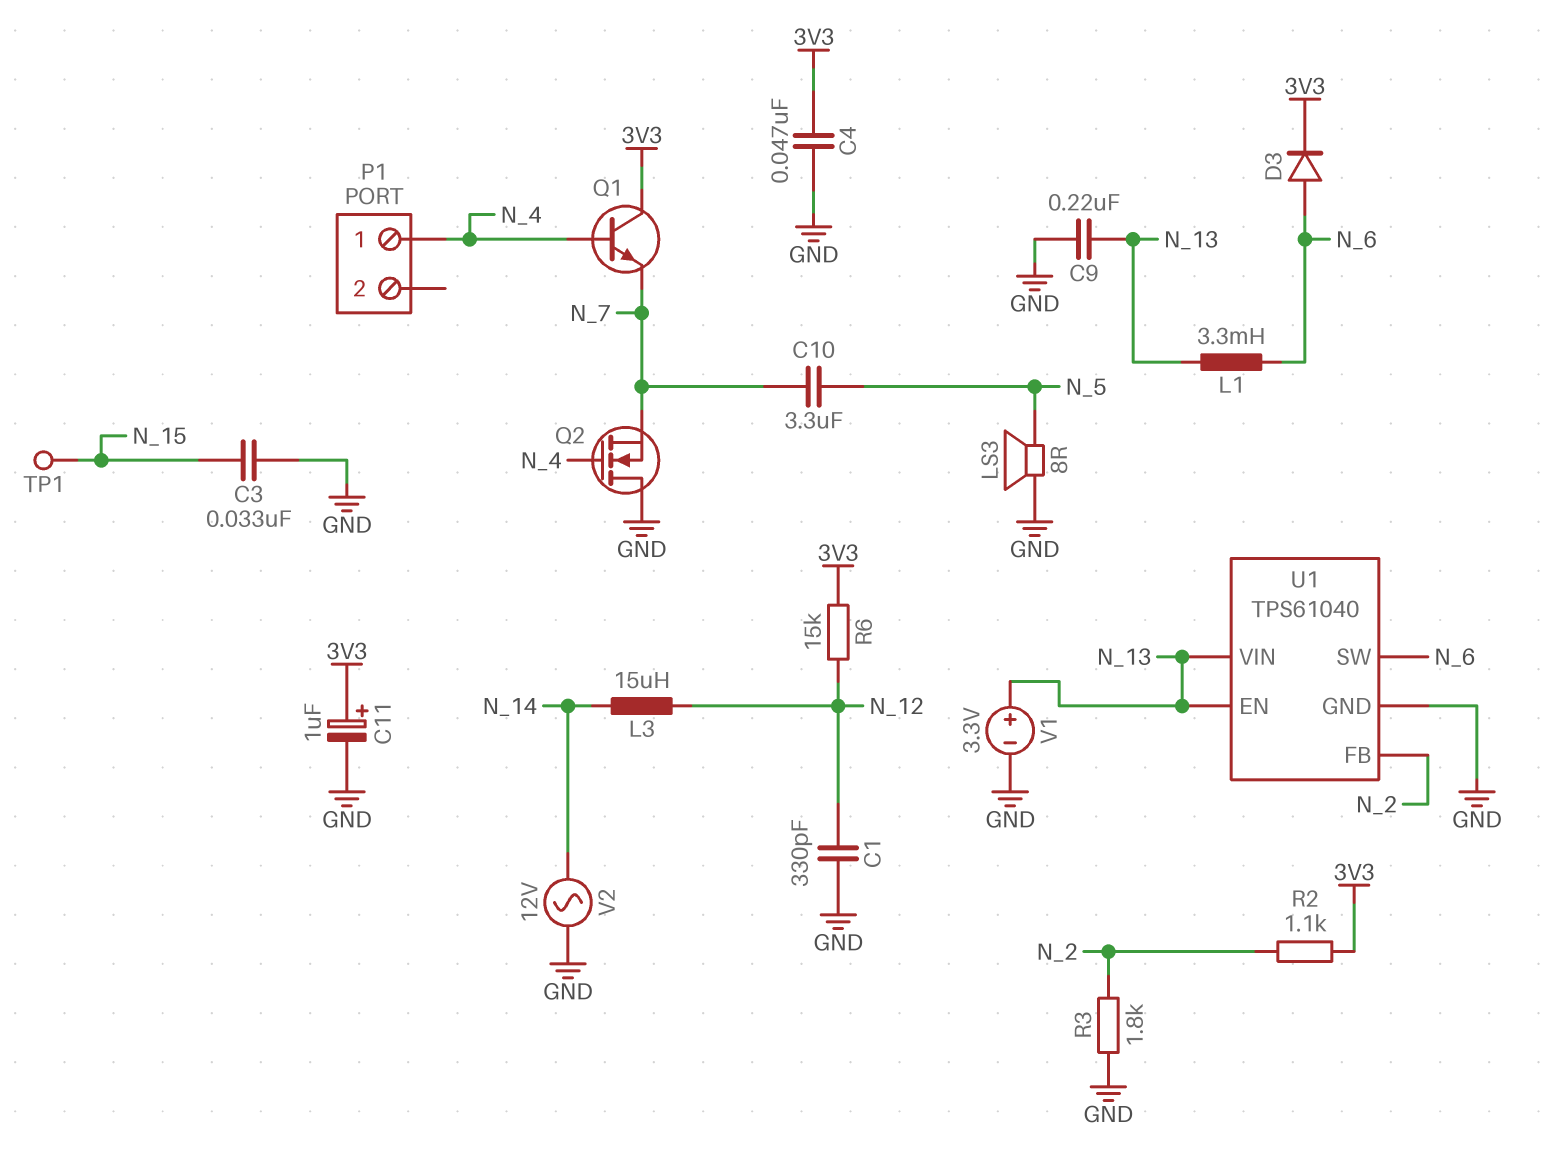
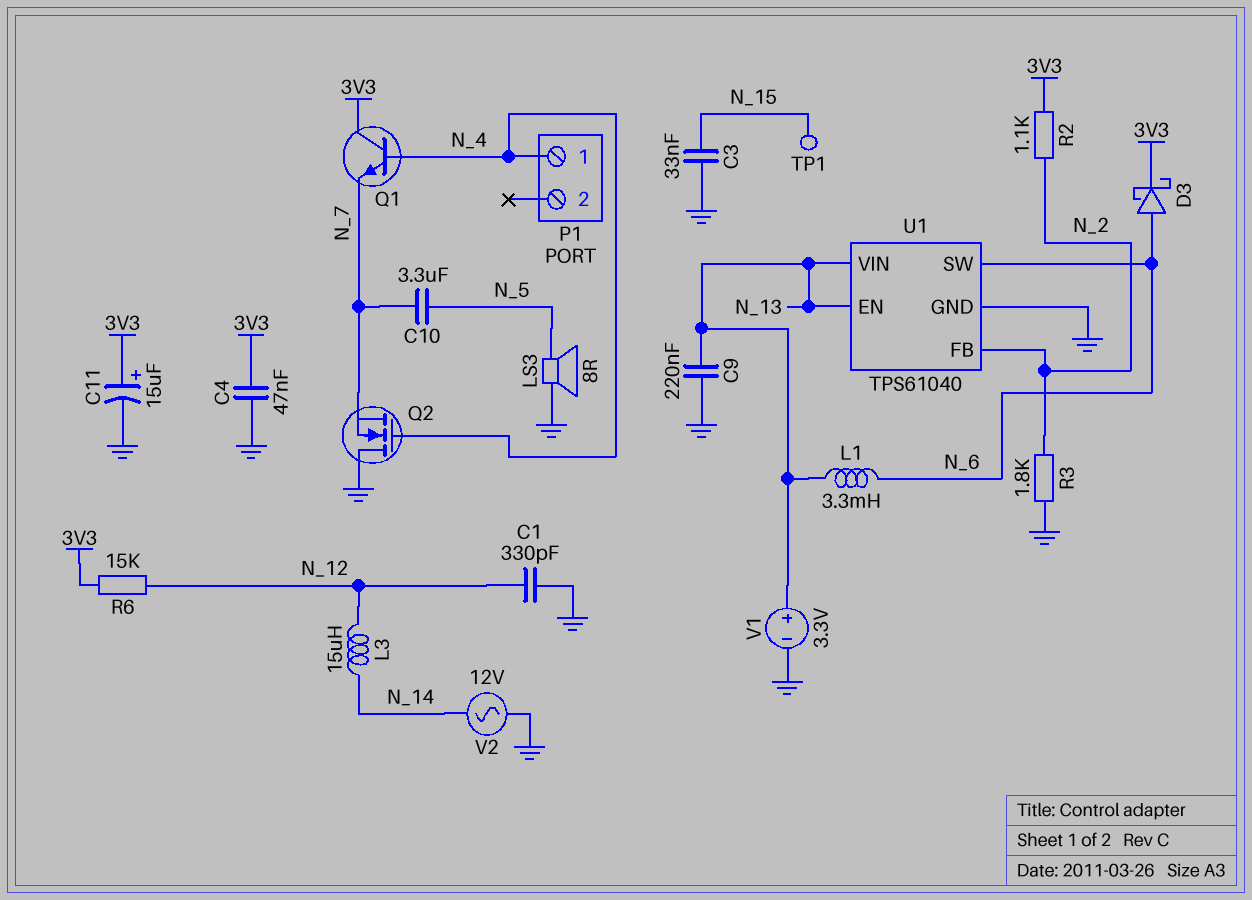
C11: 1uF (plus 3V3, minus GND) -> 15uF (plus 3V3, minus GND)
D3: diode (A N_6, K 3V3) -> schottky (A N_6, K 3V3)

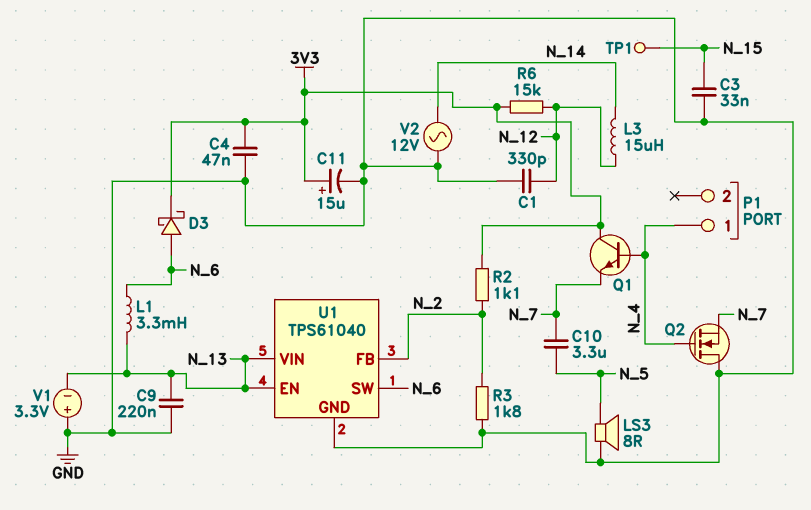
V1: 3.3V (plus N_13, minus GND) -> 3.3V (plus GND, minus N_13)

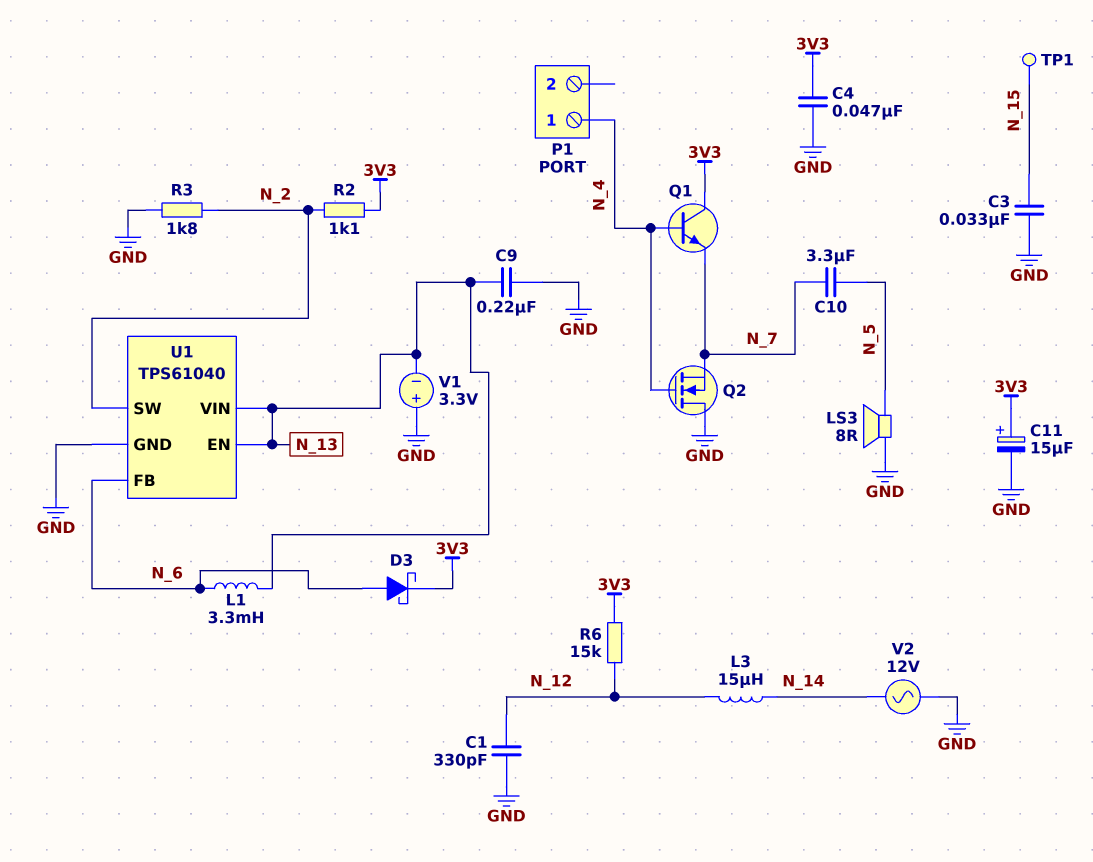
U1 pin FB: N_2 -> N_6
U1 pin SW: N_6 -> N_2

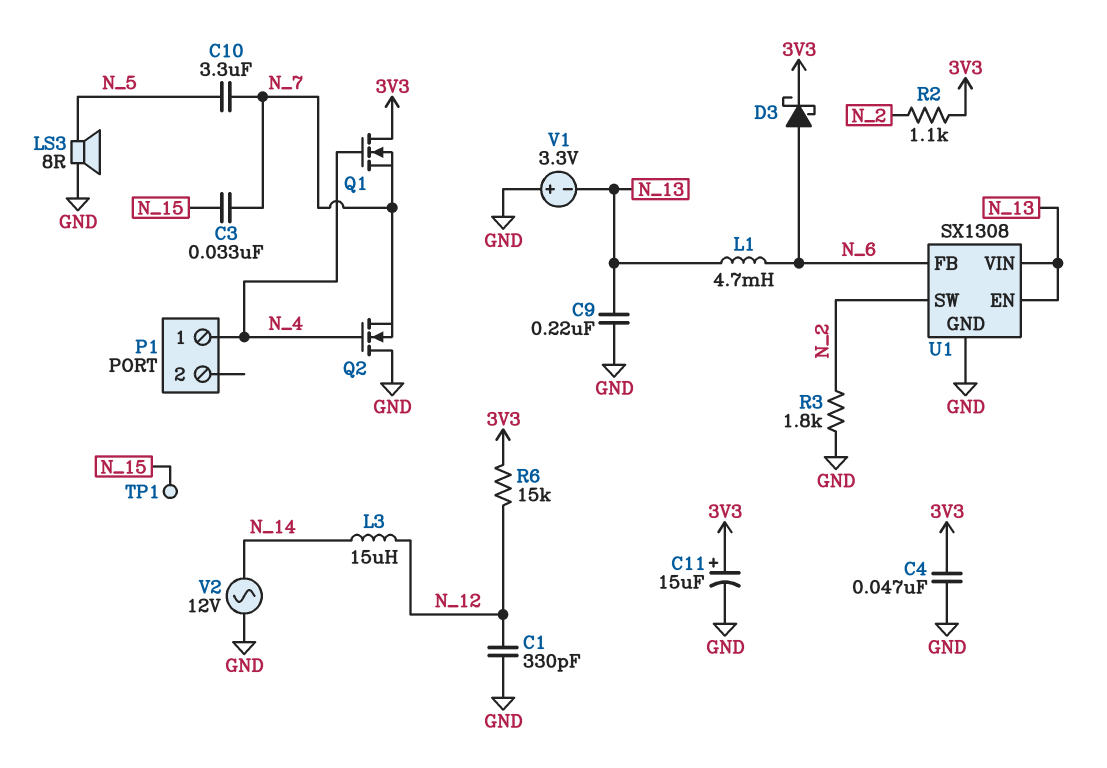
C3: 33nF (GND, N_15) -> 33nF (N_7, N_15)
L1: 3.3mH (N_6, N_13) -> 4.7mH (N_6, N_13)
Q1: NPN (B N_4, C 3V3, E N_7) -> NMOS (G N_4, D 3V3, S N_7)
U1: TPS61040 -> SX1308

